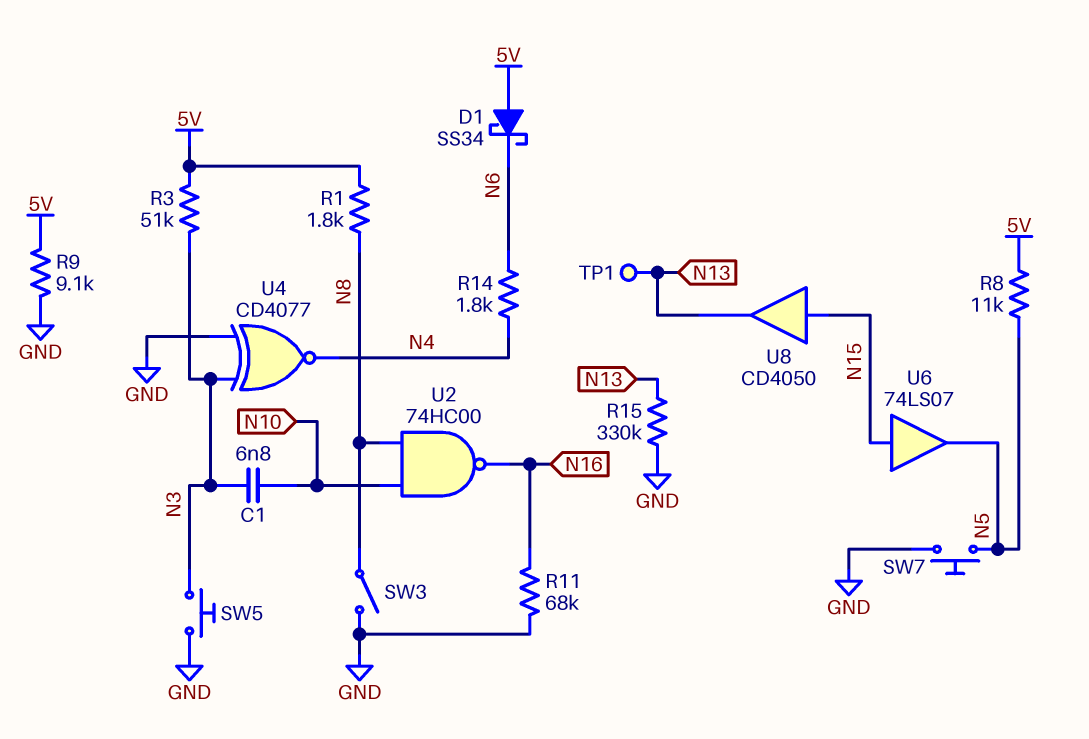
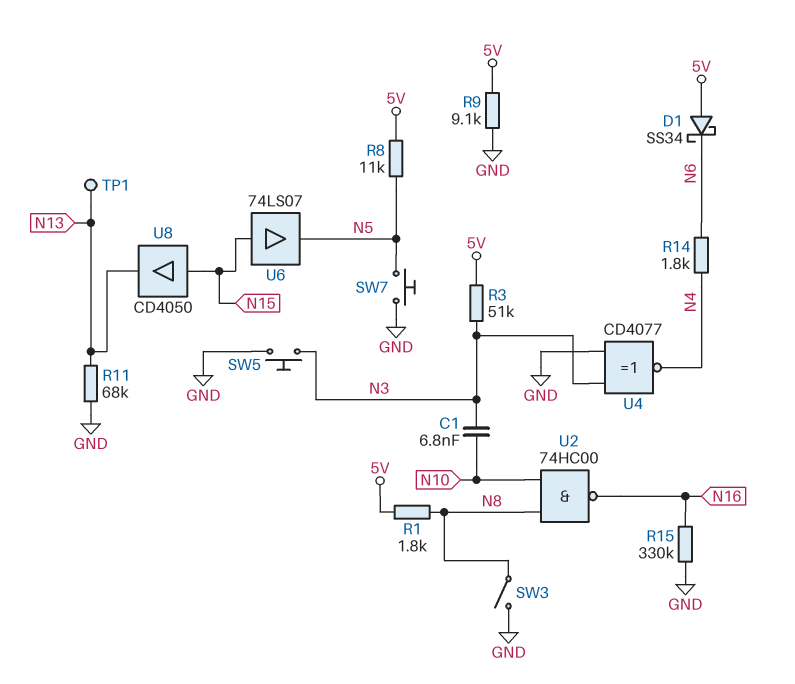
R11: 68k (GND, N16) -> 68k (GND, N13)
R15: 330k (GND, N13) -> 330k (GND, N16)

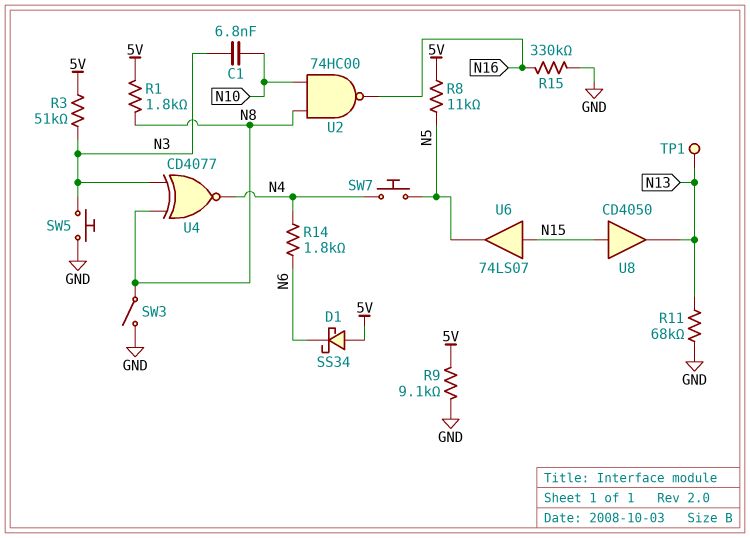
SW7: button (GND, N5) -> button (N4, N5)
U4: XNOR CD4077 (in GND, in N3, out N4) -> XNOR CD4077 (in N3, in N8, out N4)

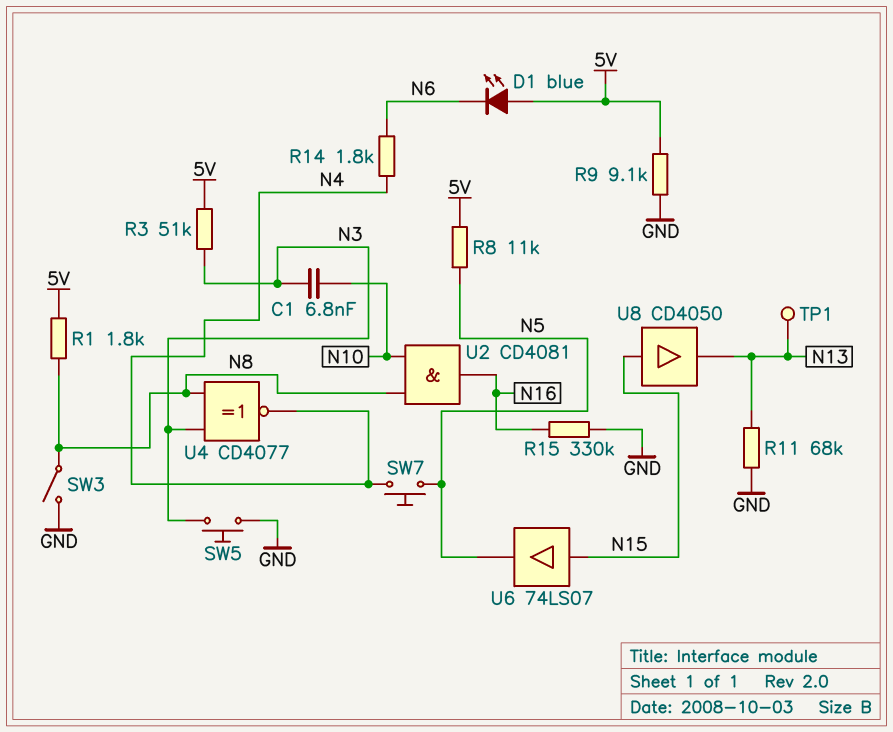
D1: schottky SS34 (A 5V, K N6) -> LED blue (A 5V, K N6)
U2: NAND 74HC00 (in N8, in N10, out N16) -> AND CD4081 (in N8, in N10, out N16)

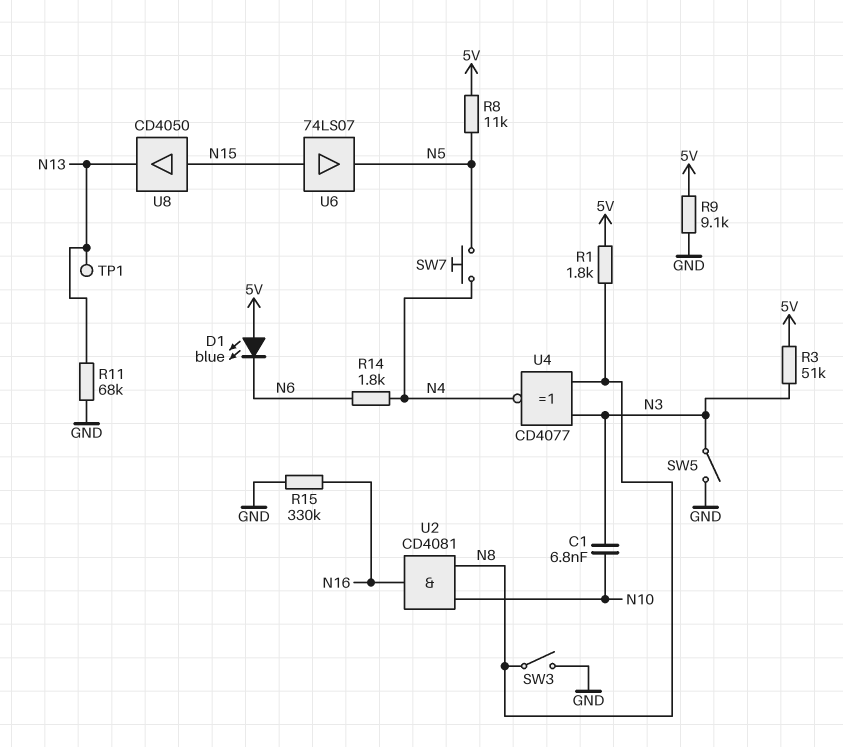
SW5: button (GND, N3) -> switch (GND, N3)

